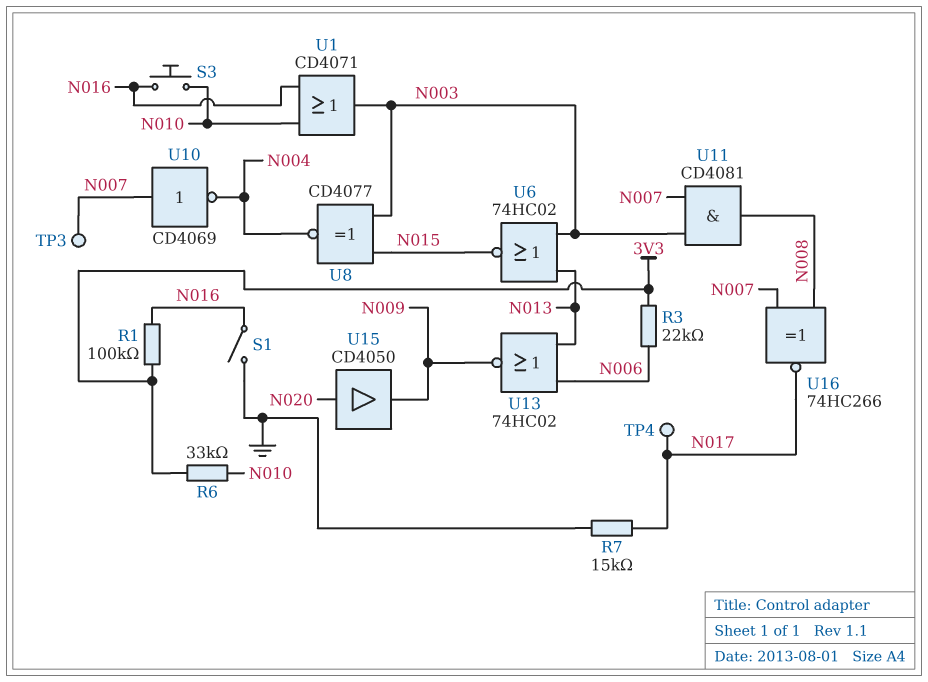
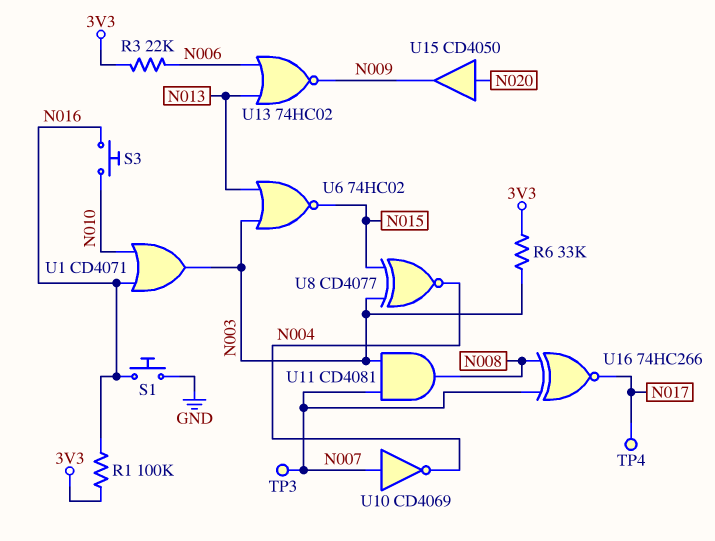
R6: 33k (3V3, N010) -> 33k (3V3, N003)
R7: 15k (GND, N017) -> none
S1: switch (GND, N016) -> button (GND, N016)

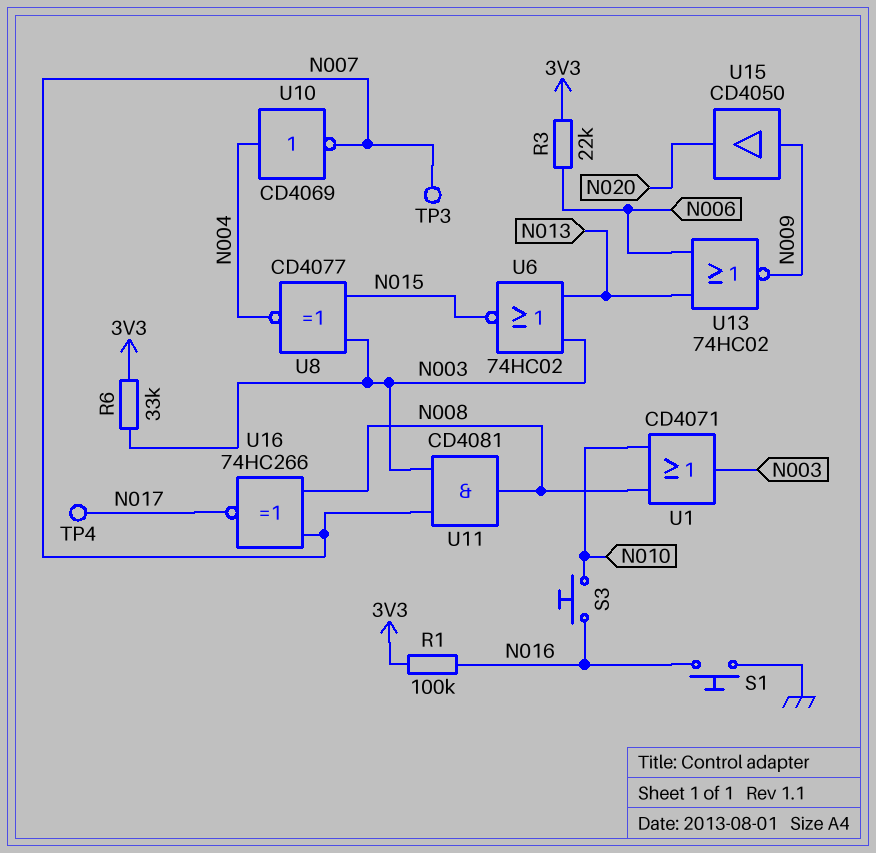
U1: OR CD4071 (in N010, in N016, out N003) -> OR CD4071 (in N008, in N010, out N003)
U10: NOT CD4069 (in N007, out N004) -> NOT CD4069 (in N004, out N007)
U15: buffer CD4050 (in N020, out N009) -> buffer CD4050 (in N009, out N020)

